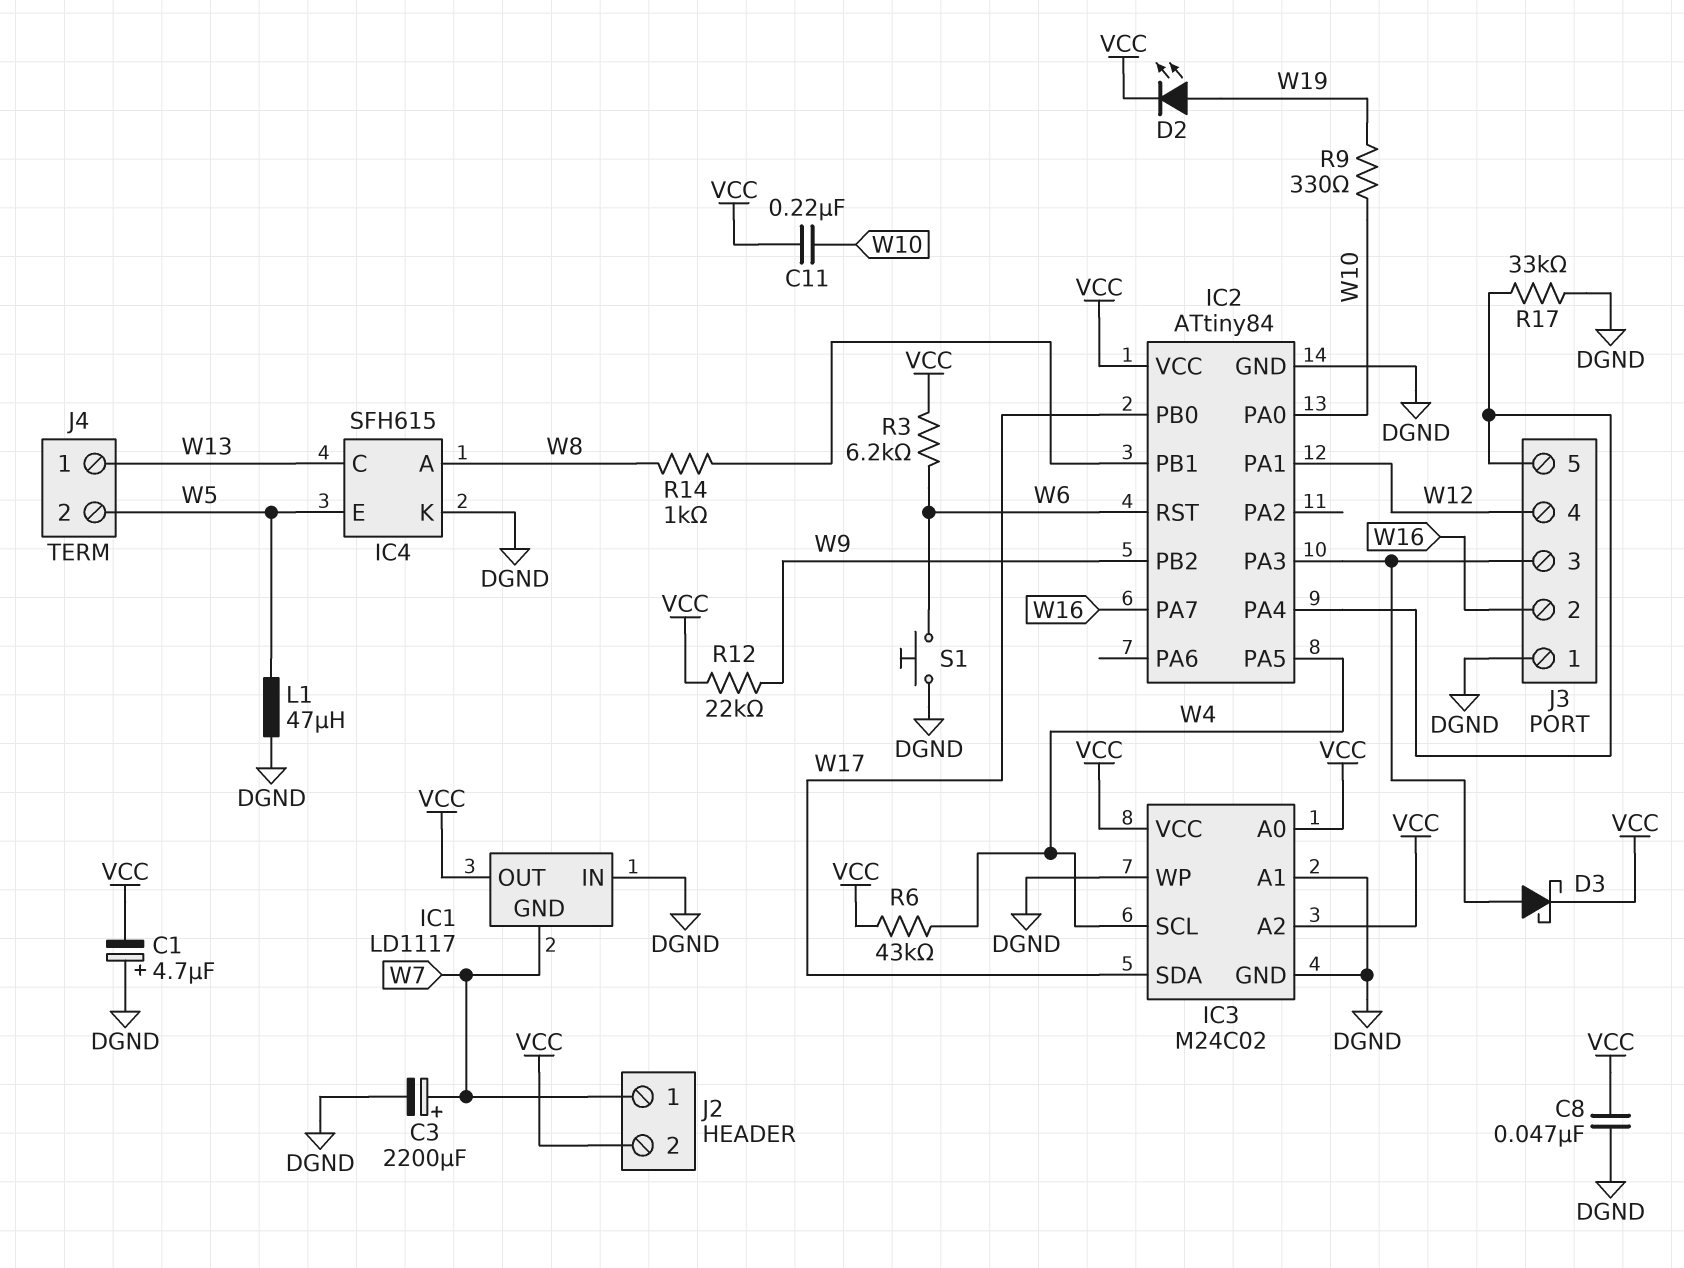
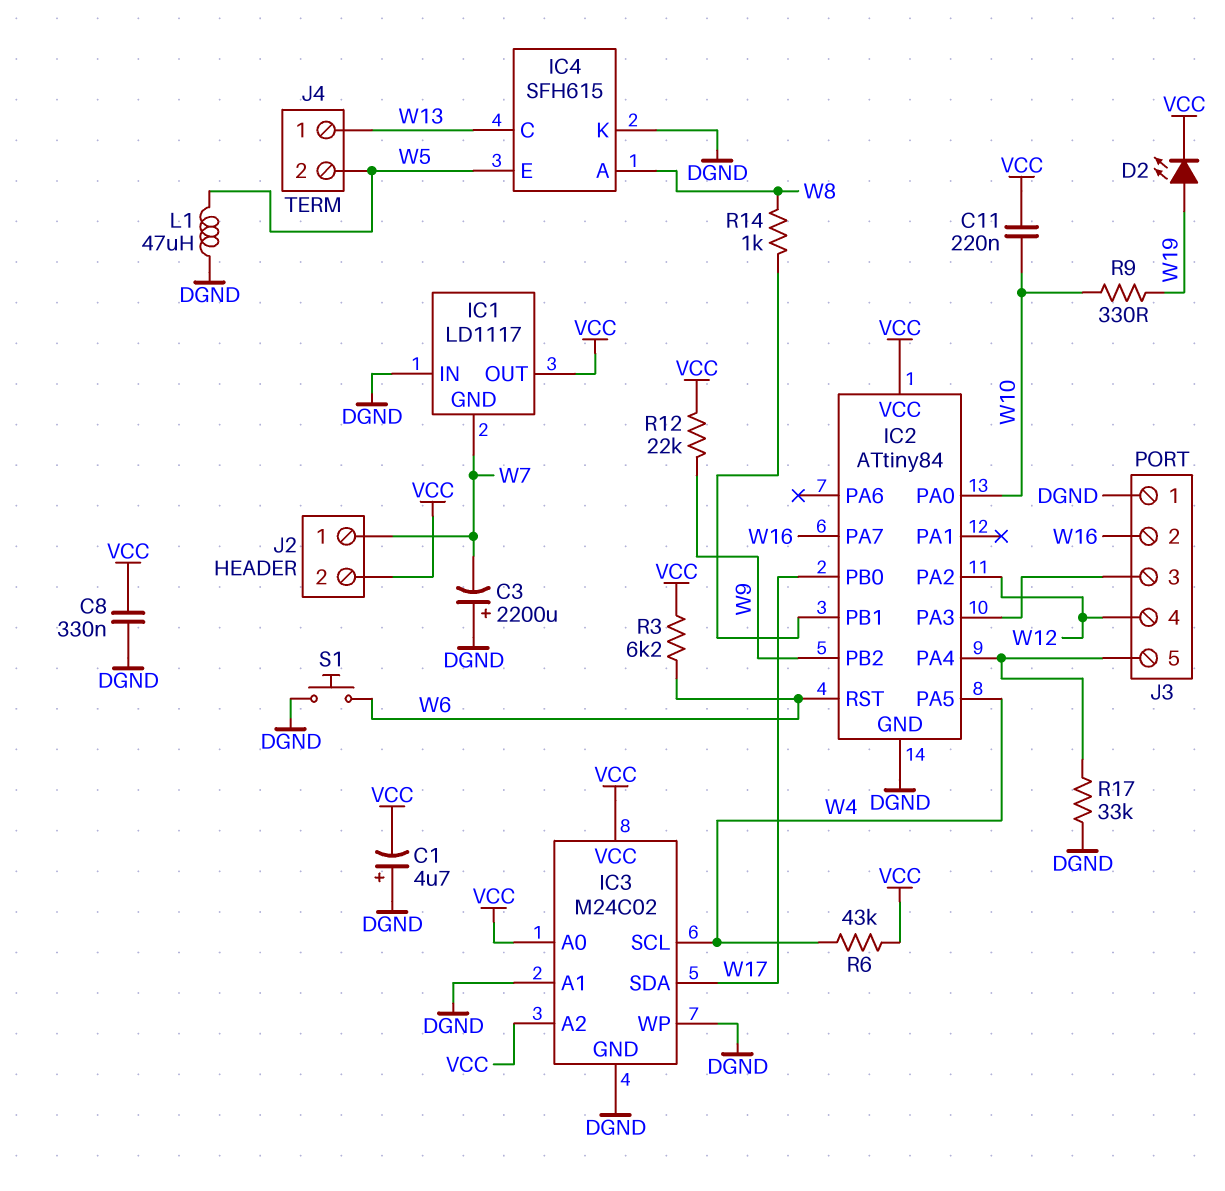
C3: 2200uF (plus W7, minus DGND) -> 2200uF (plus DGND, minus W7)
C8: 47nF (DGND, VCC) -> 330nF (DGND, VCC)
D3: schottky (A IC2/PA3, K VCC) -> none
IC2 pin PA1: W12 -> none
IC2 pin PA2: none -> W12

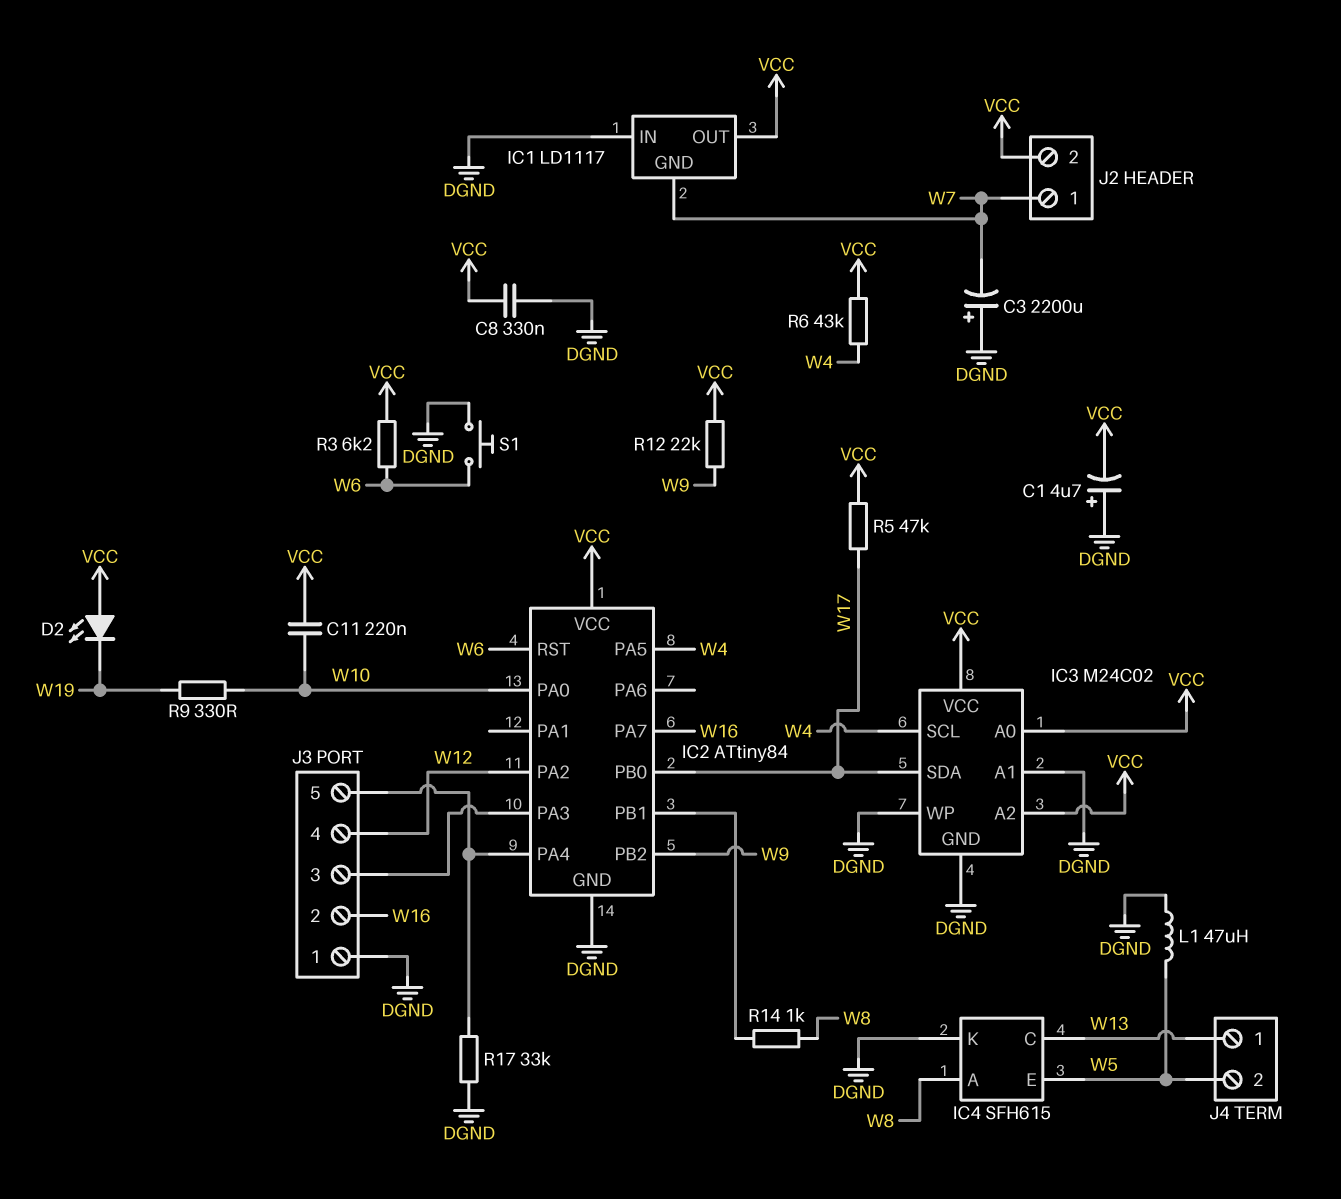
D2: LED (A W19, K VCC) -> LED (A VCC, K W19)
R5: none -> 47k (VCC, W17)

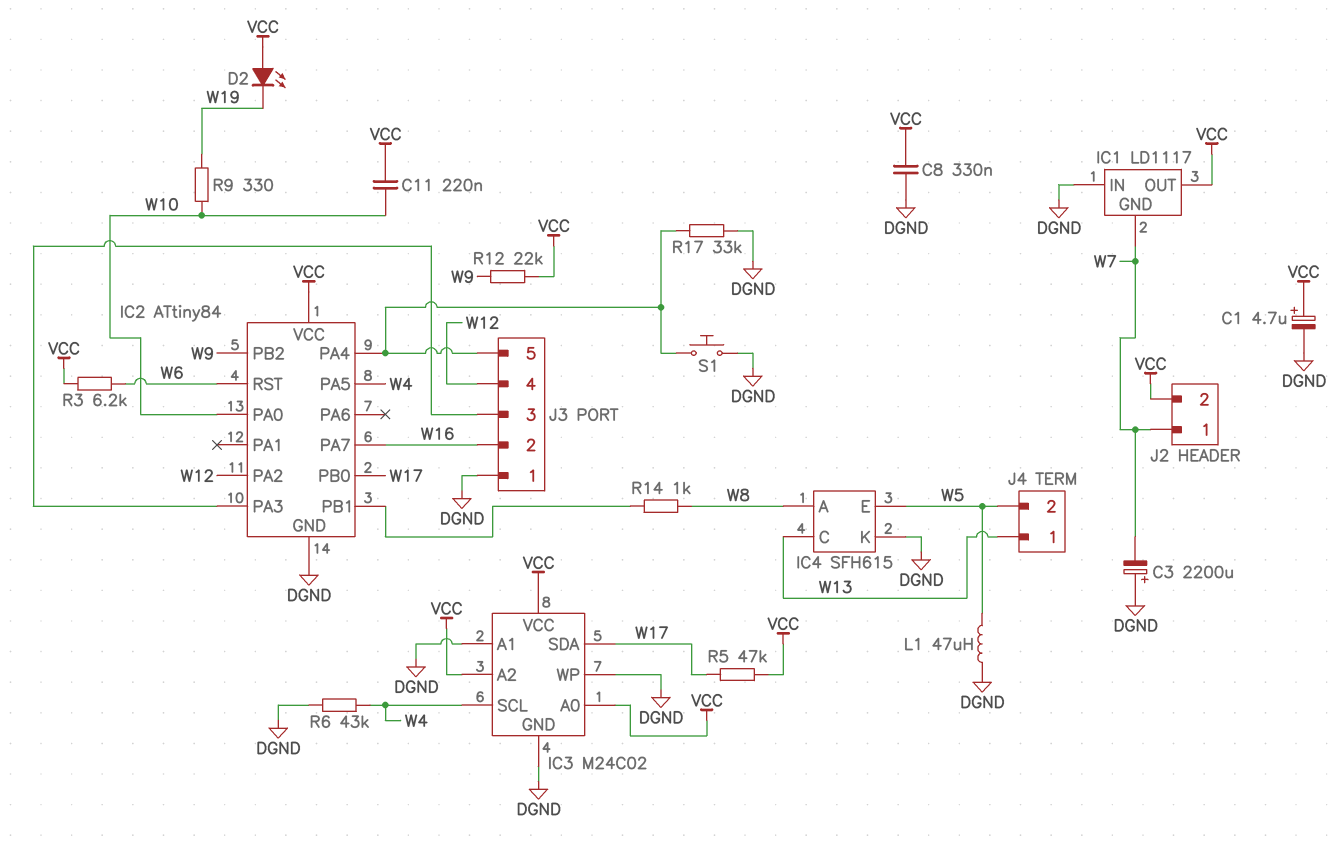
C1: 4.7uF (plus DGND, minus VCC) -> 4.7uF (plus VCC, minus DGND)
R6: 43k (VCC, W4) -> 43k (DGND, W4)
S1: button (DGND, W6) -> button (DGND, IC2/PA4)

